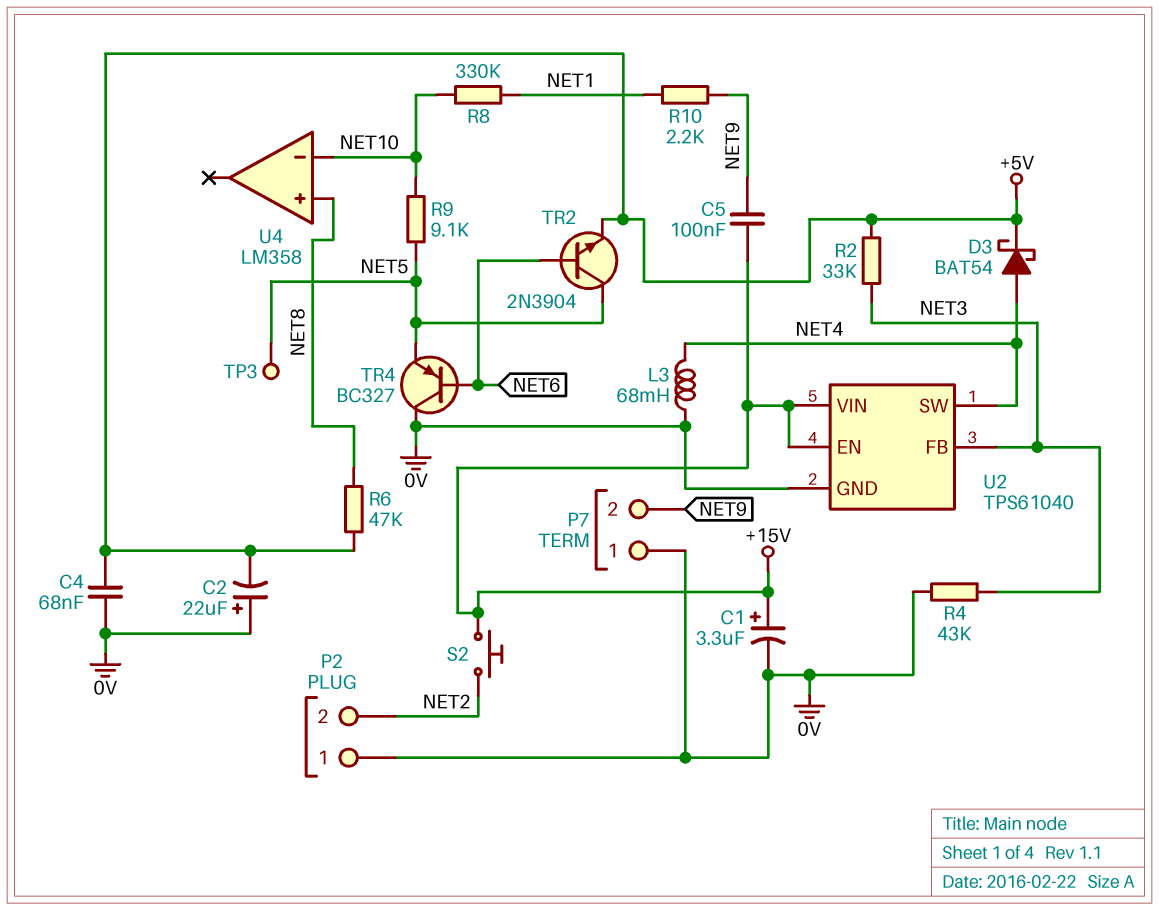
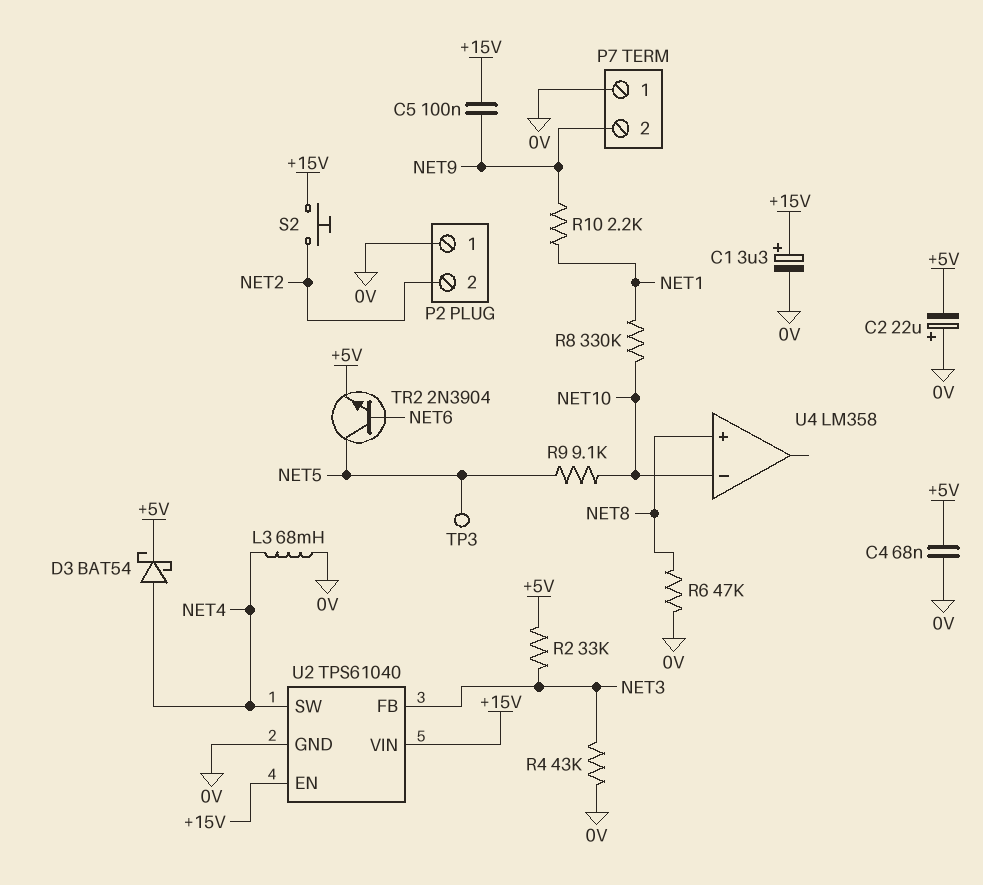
R6: 47k (+5V, NET8) -> 47k (0V, NET8)
TR4: PNP BC327 (B NET6, C 0V, E NET5) -> none

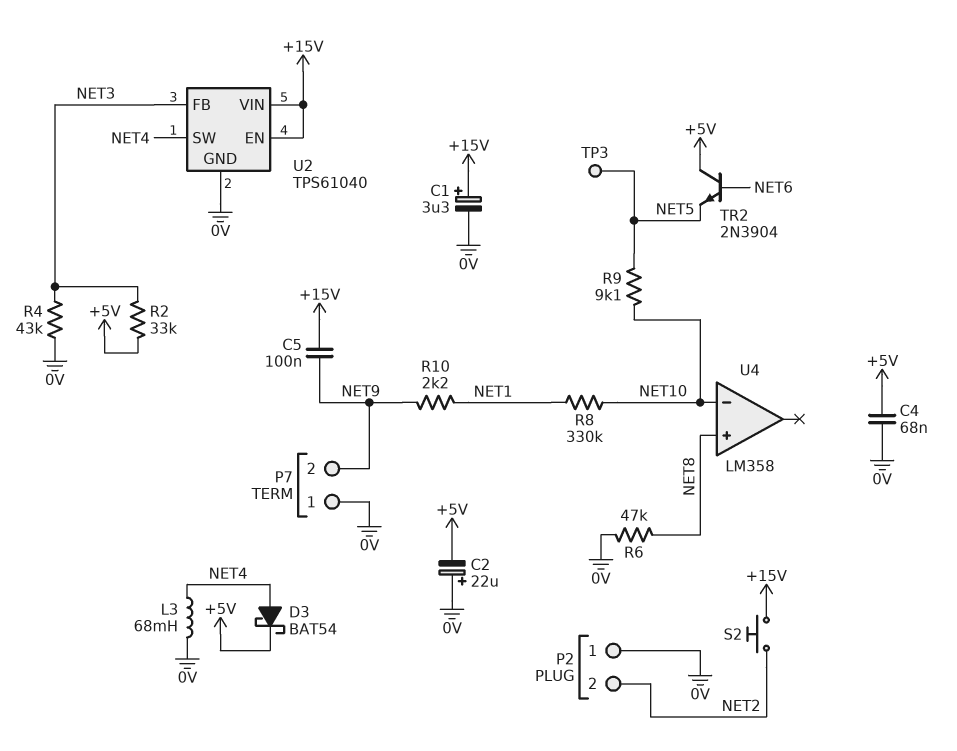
TR2: NPN 2N3904 (B NET6, C NET5, E +5V) -> NPN 2N3904 (B NET6, C +5V, E NET5)

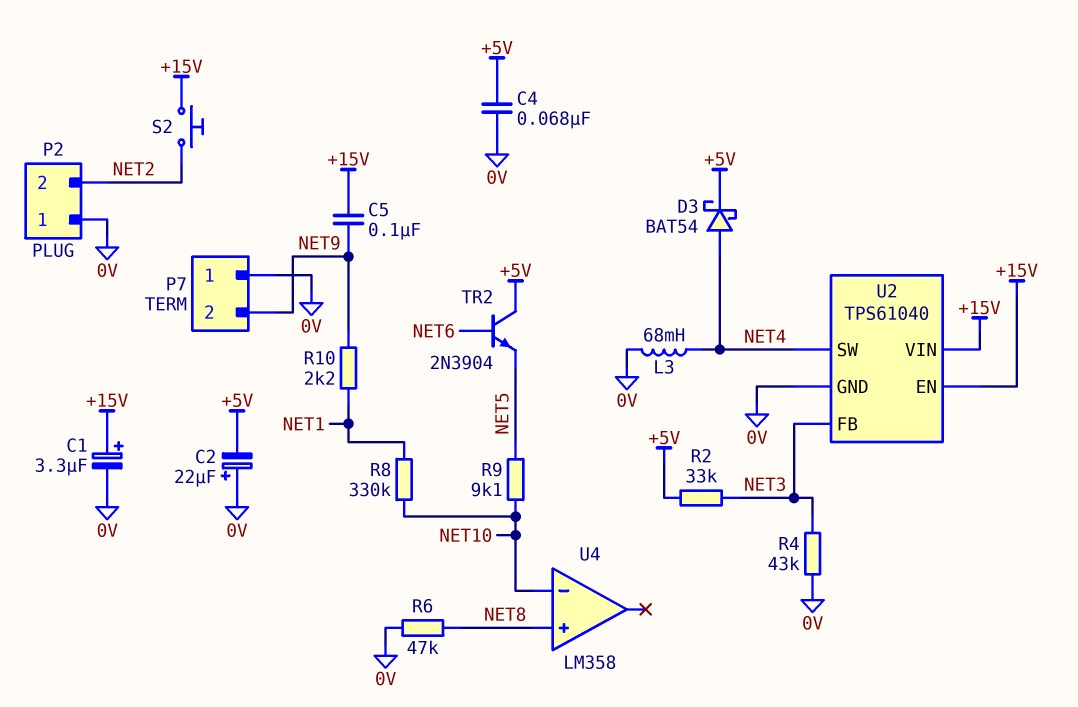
TP3: test point (NET5) -> none

